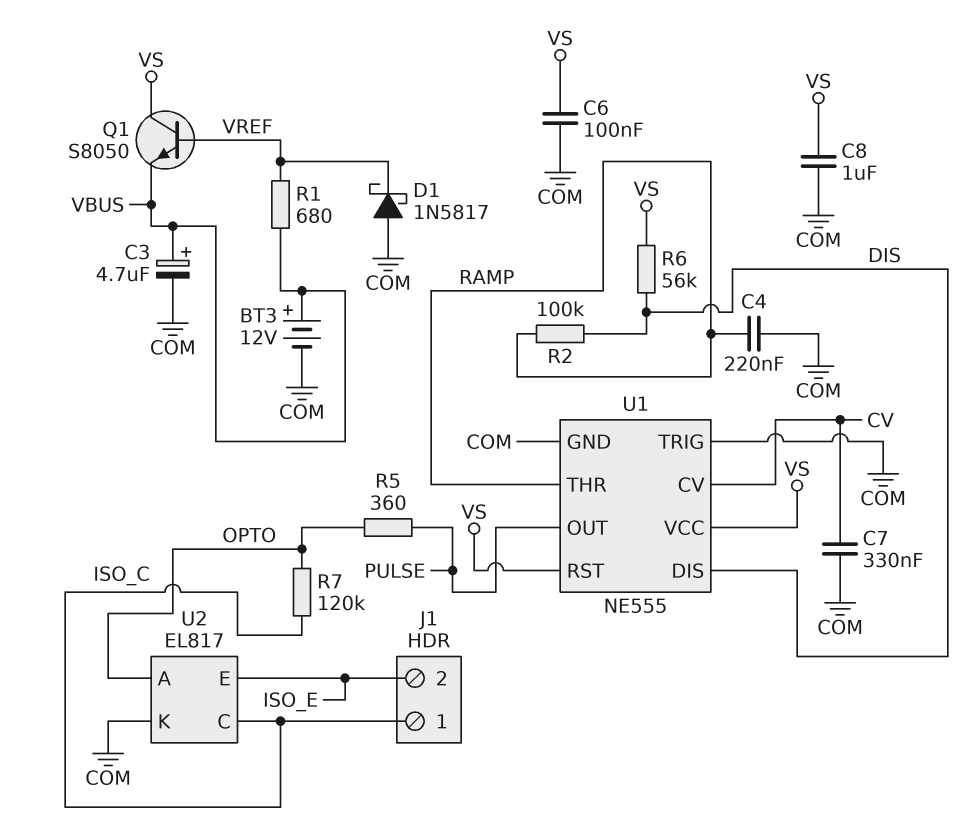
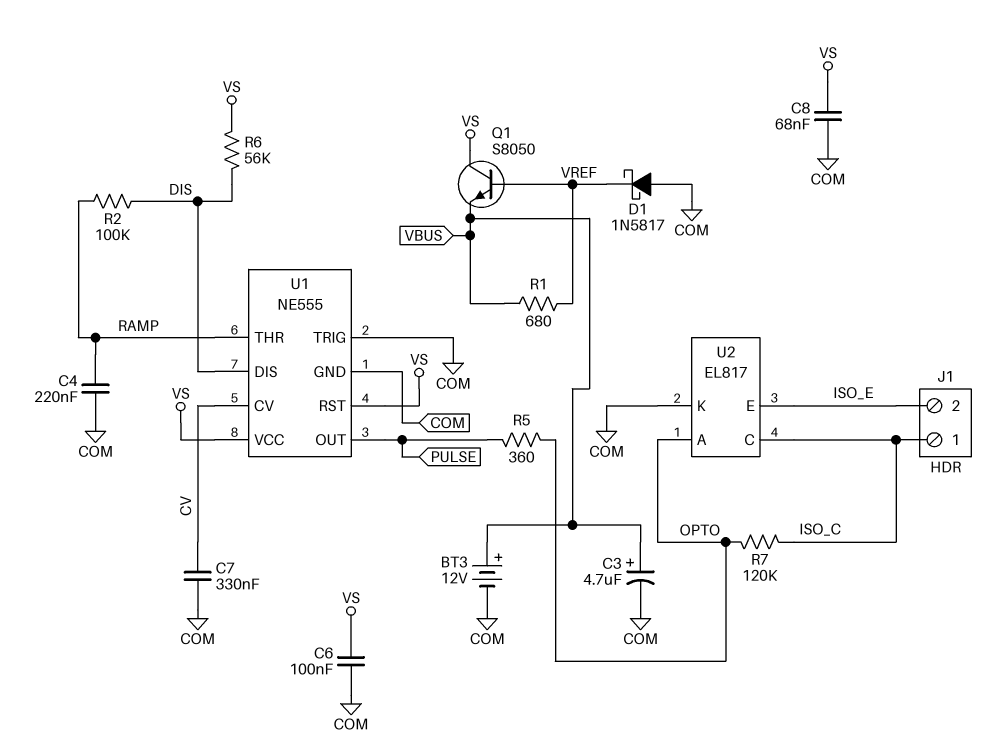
C8: 1uF (COM, VS) -> 68nF (COM, VS)

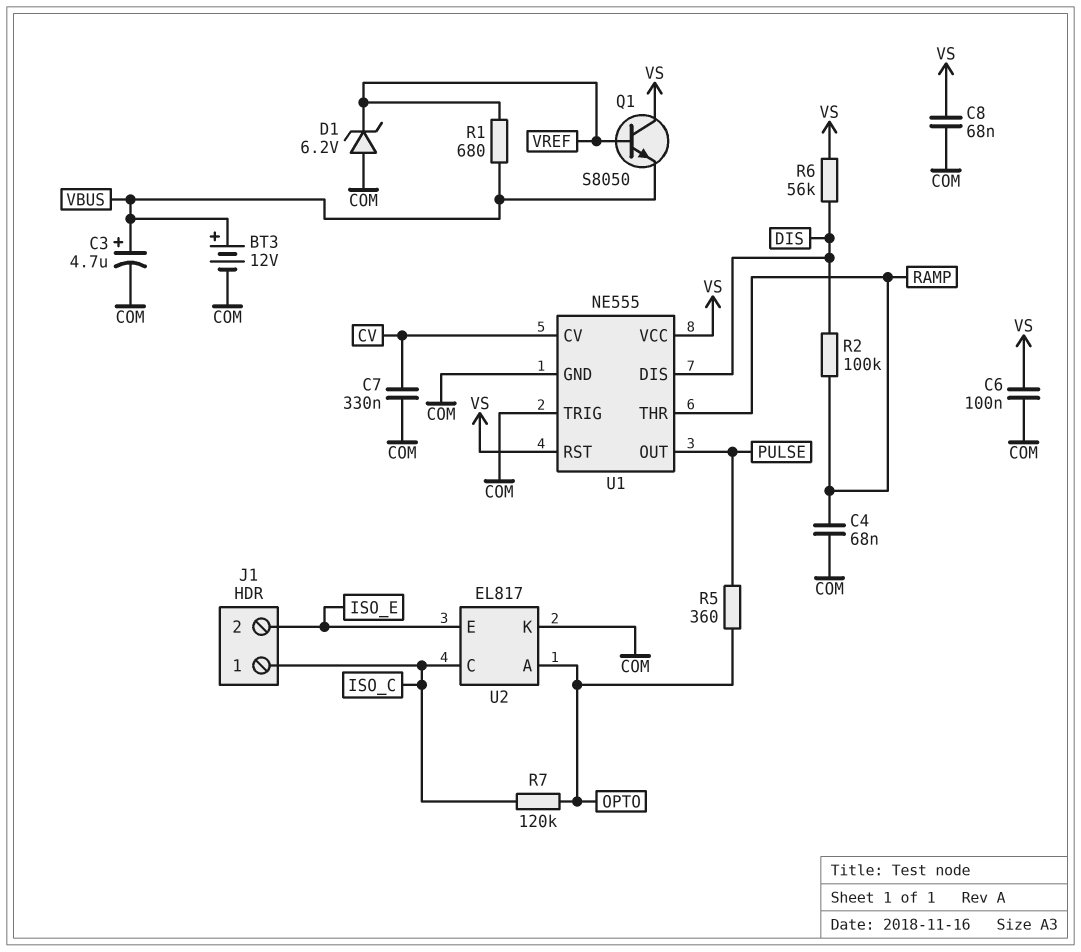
C4: 220nF (COM, RAMP) -> 68nF (COM, RAMP)
D1: schottky 1N5817 (A COM, K VREF) -> zener 6.2V (A COM, K VREF)

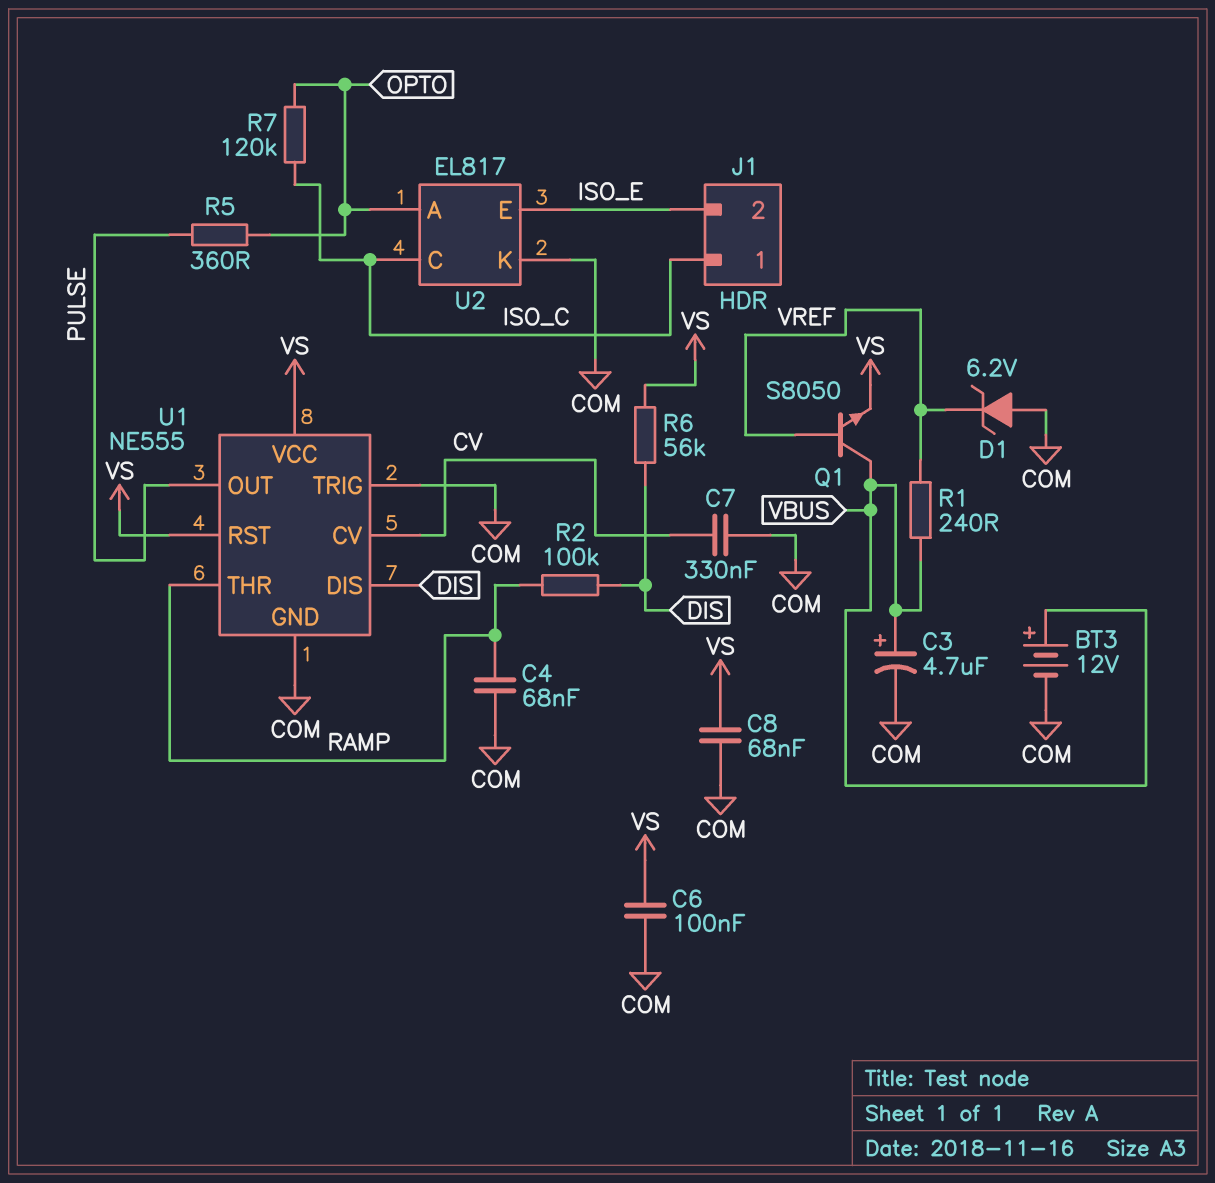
Q1: NPN S8050 (B VREF, C VS, E VBUS) -> NPN S8050 (B VREF, C VBUS, E VS)
R1: 680 (VBUS, VREF) -> 240 (VBUS, VREF)

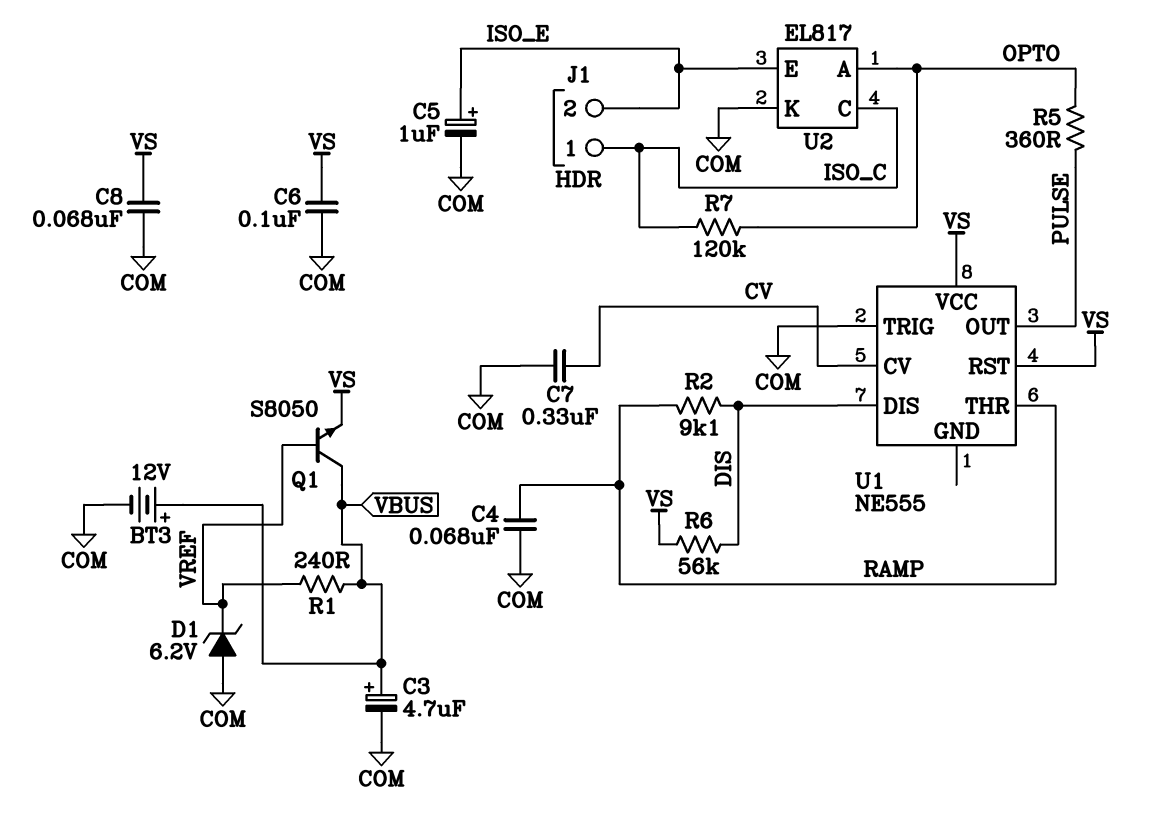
C5: none -> 1uF (plus ISO_E, minus COM)
R2: 100k (DIS, RAMP) -> 9.1k (DIS, RAMP)
U1 pin GND: COM -> none

